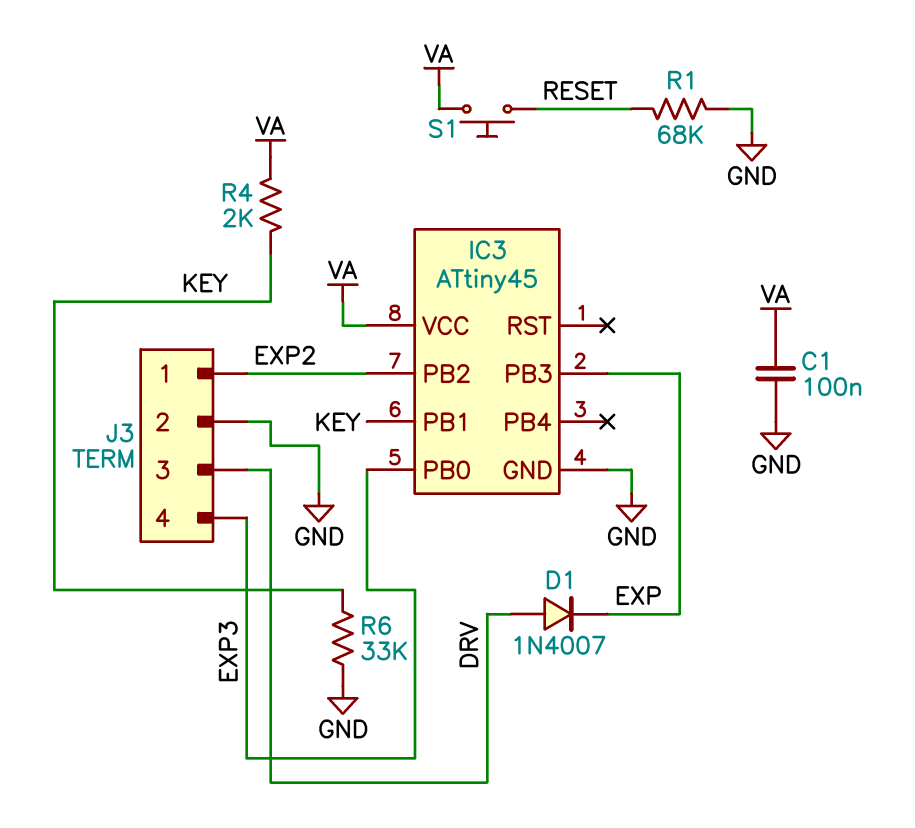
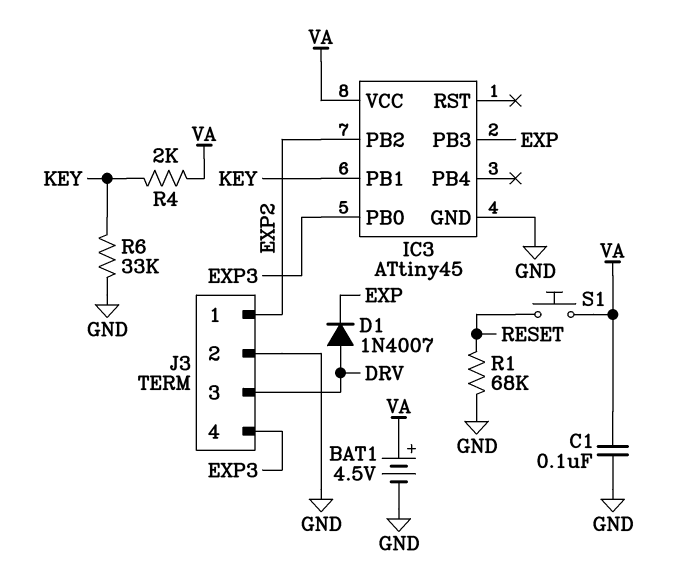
BAT1: none -> 4.5V (plus VA, minus GND)

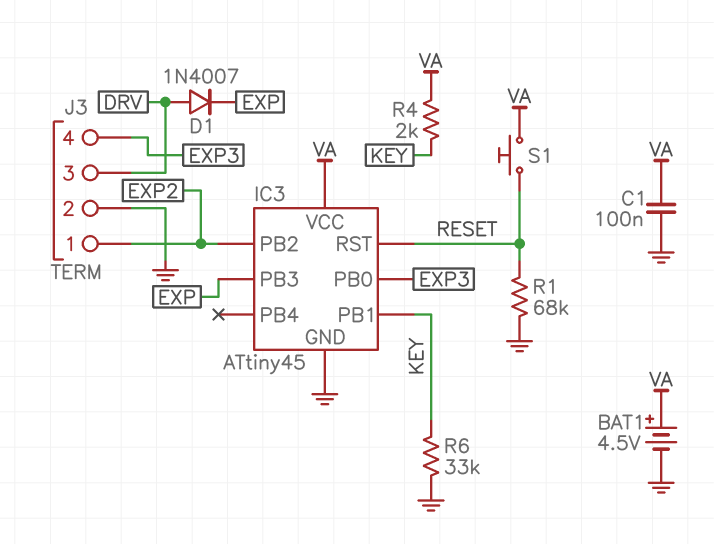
IC3 pin RST: none -> RESET

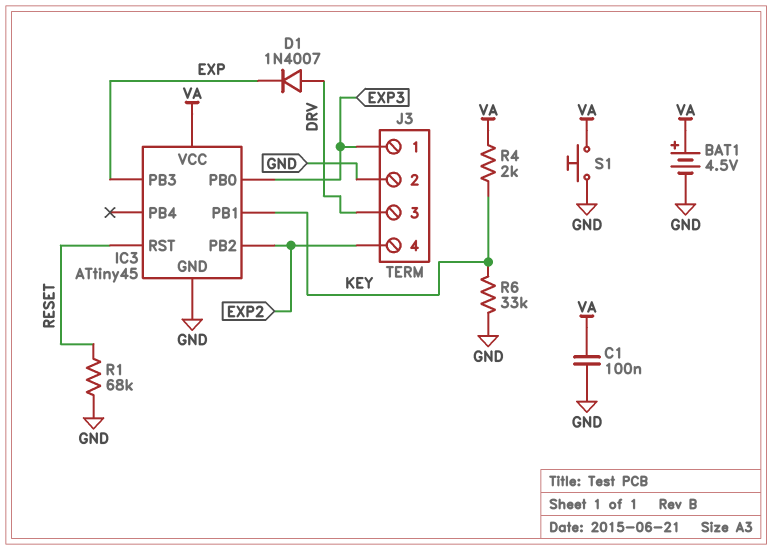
J3 pin 1: EXP2 -> EXP3
J3 pin 4: EXP3 -> EXP2
S1: button (RESET, VA) -> button (GND, VA)

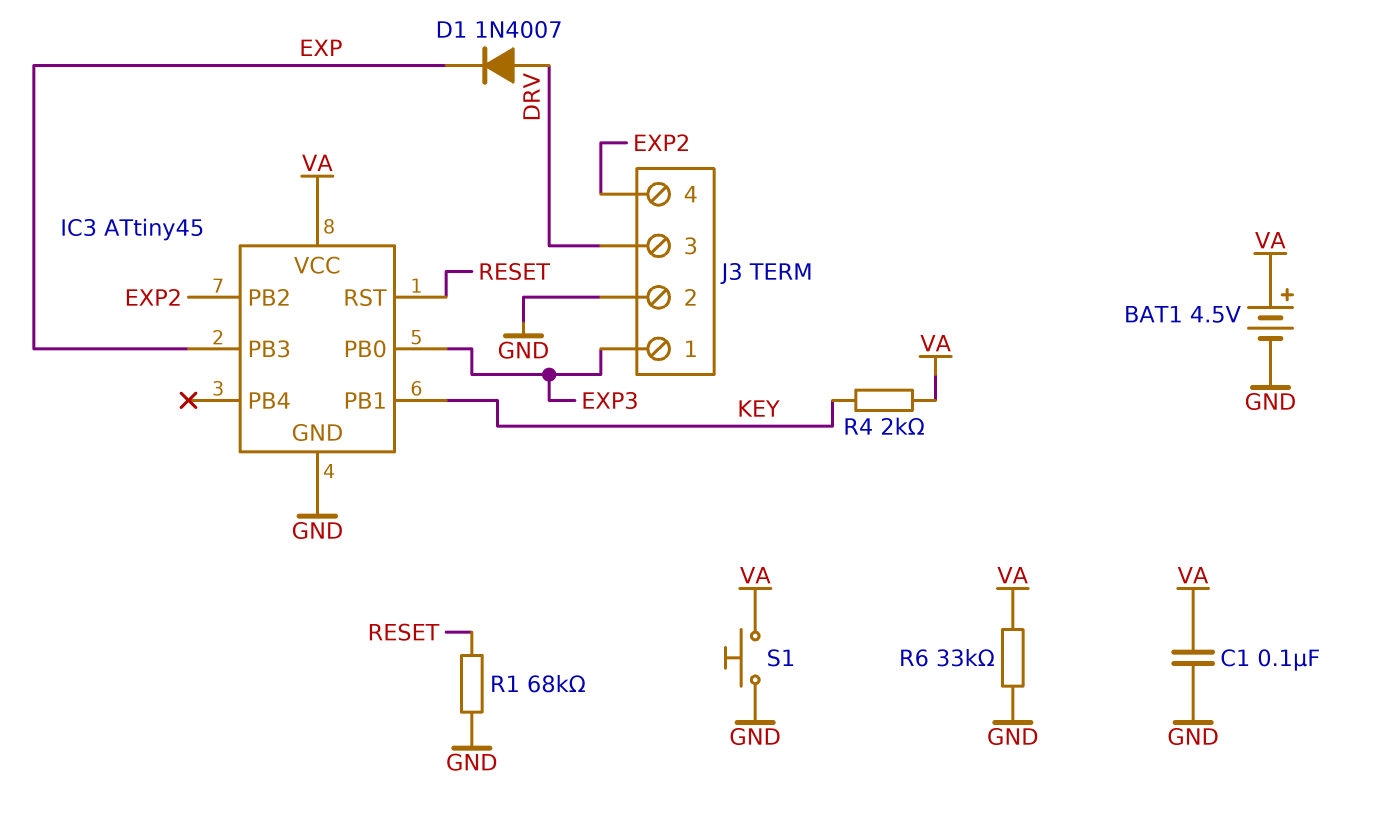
R6: 33k (GND, KEY) -> 33k (GND, VA)

